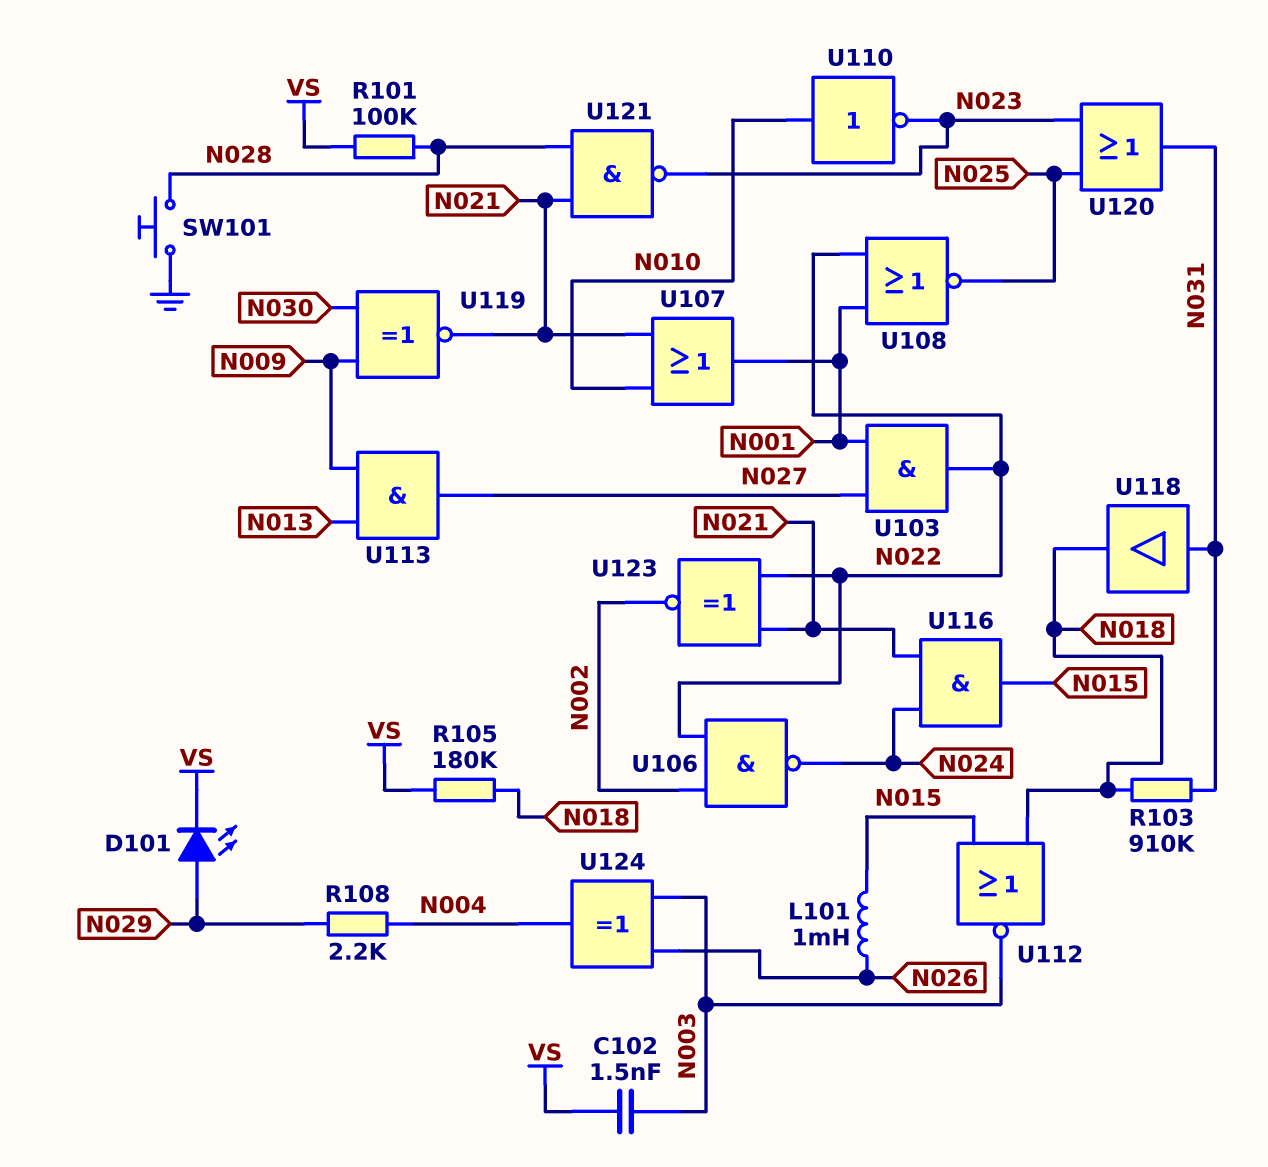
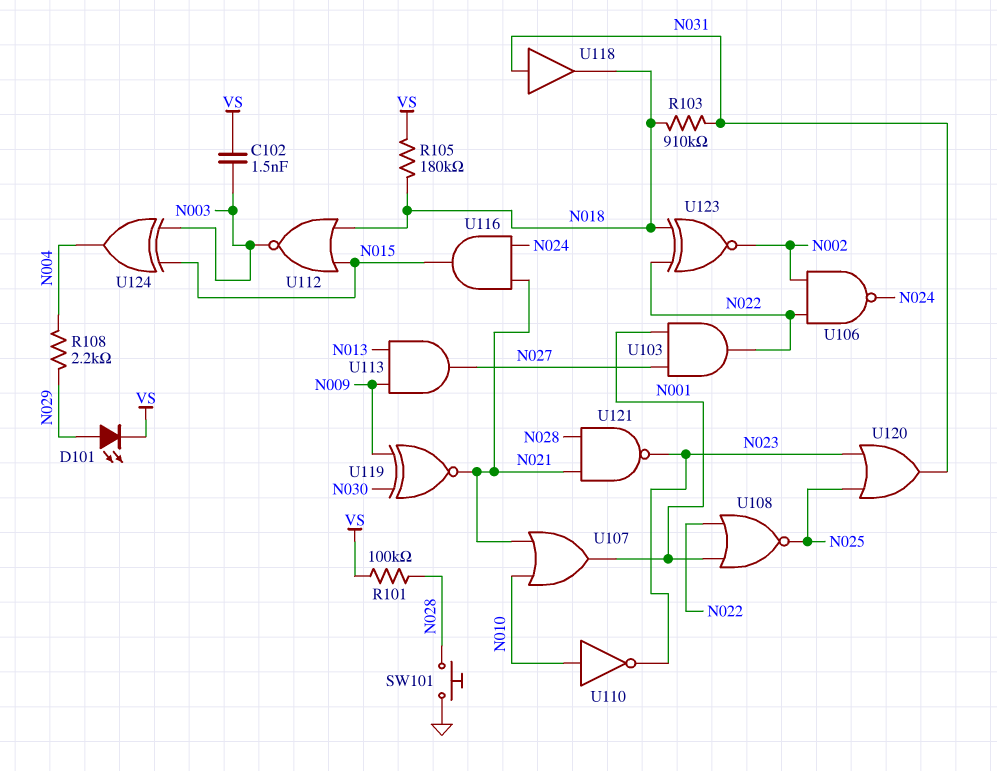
L101: 1mH (N015, N026) -> none
U123: XNOR (in N021, in N022, out N002) -> XNOR (in N018, in N022, out N002)
U124: XOR (in N003, in N026, out N004) -> XOR (in N003, in N015, out N004)

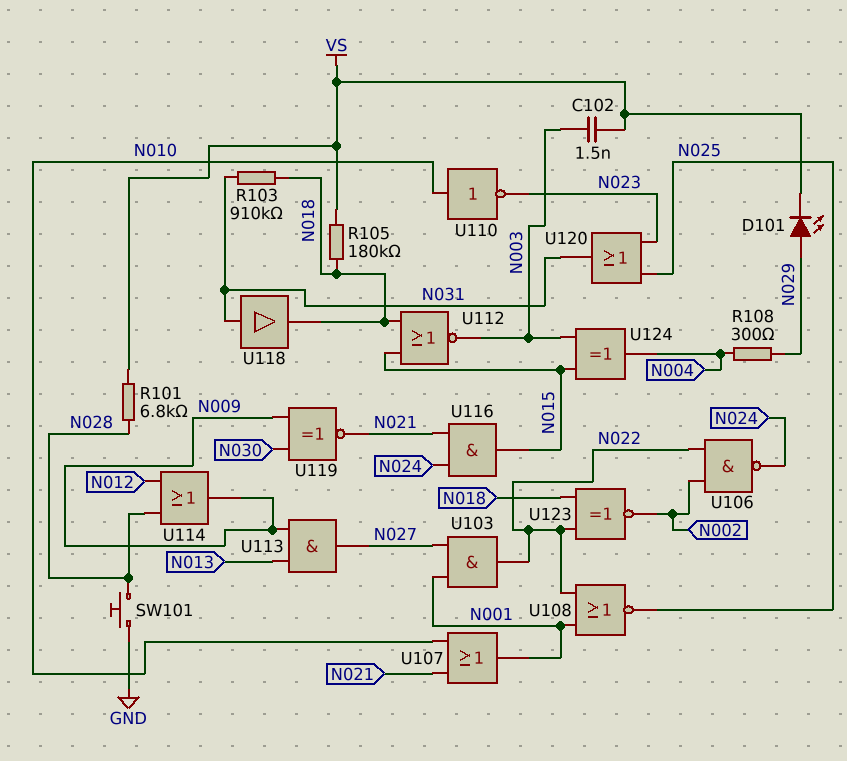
R101: 100k (N028, VS) -> 6.8k (N028, VS)
R108: 2.2k (N004, N029) -> 300 (N004, N029)
U114: none -> OR (in N012, in N028, out N009)
U121: NAND (in N021, in N028, out N023) -> none

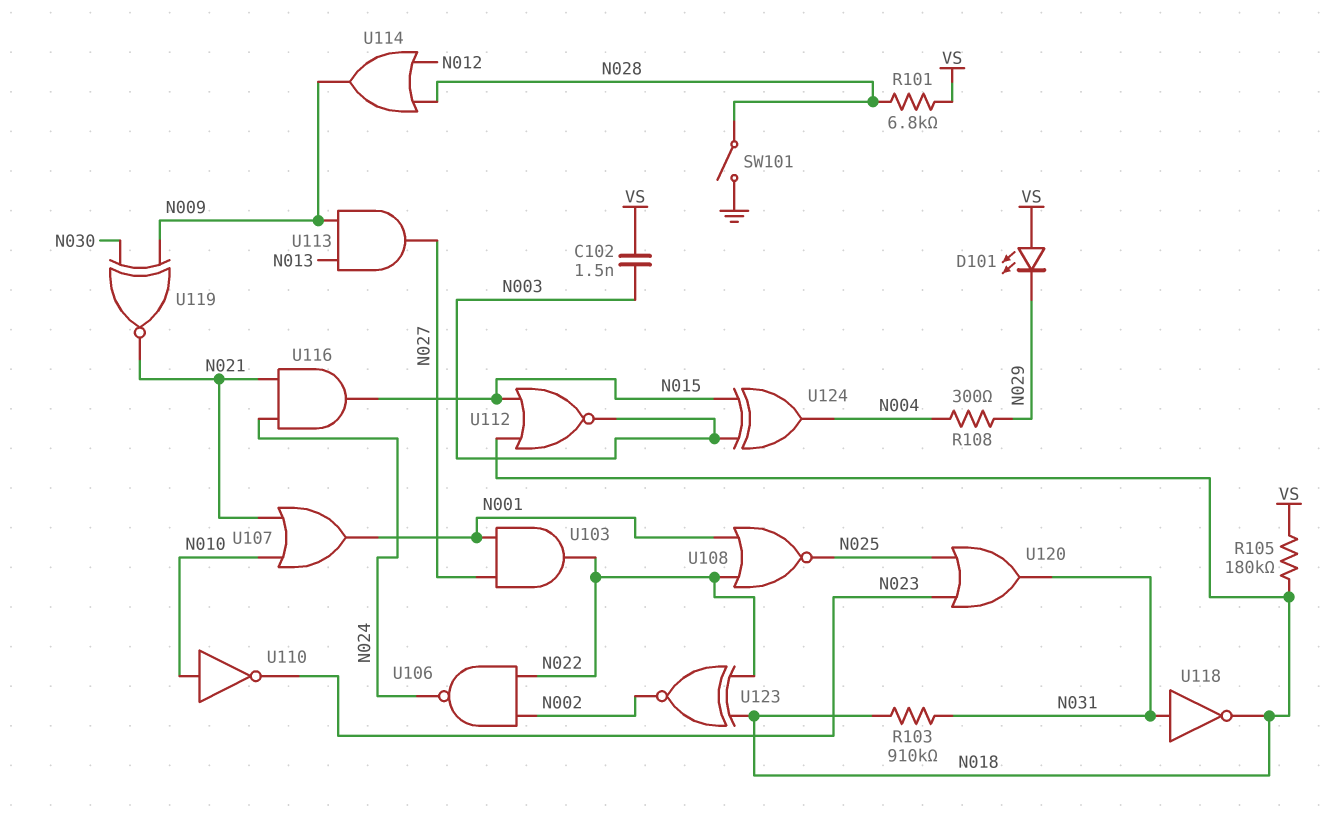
D101: LED (A N029, K VS) -> LED (A VS, K N029)
SW101: button (GND, N028) -> switch (GND, N028)
U118: buffer (in N031, out N018) -> NOT (in N031, out N018)

